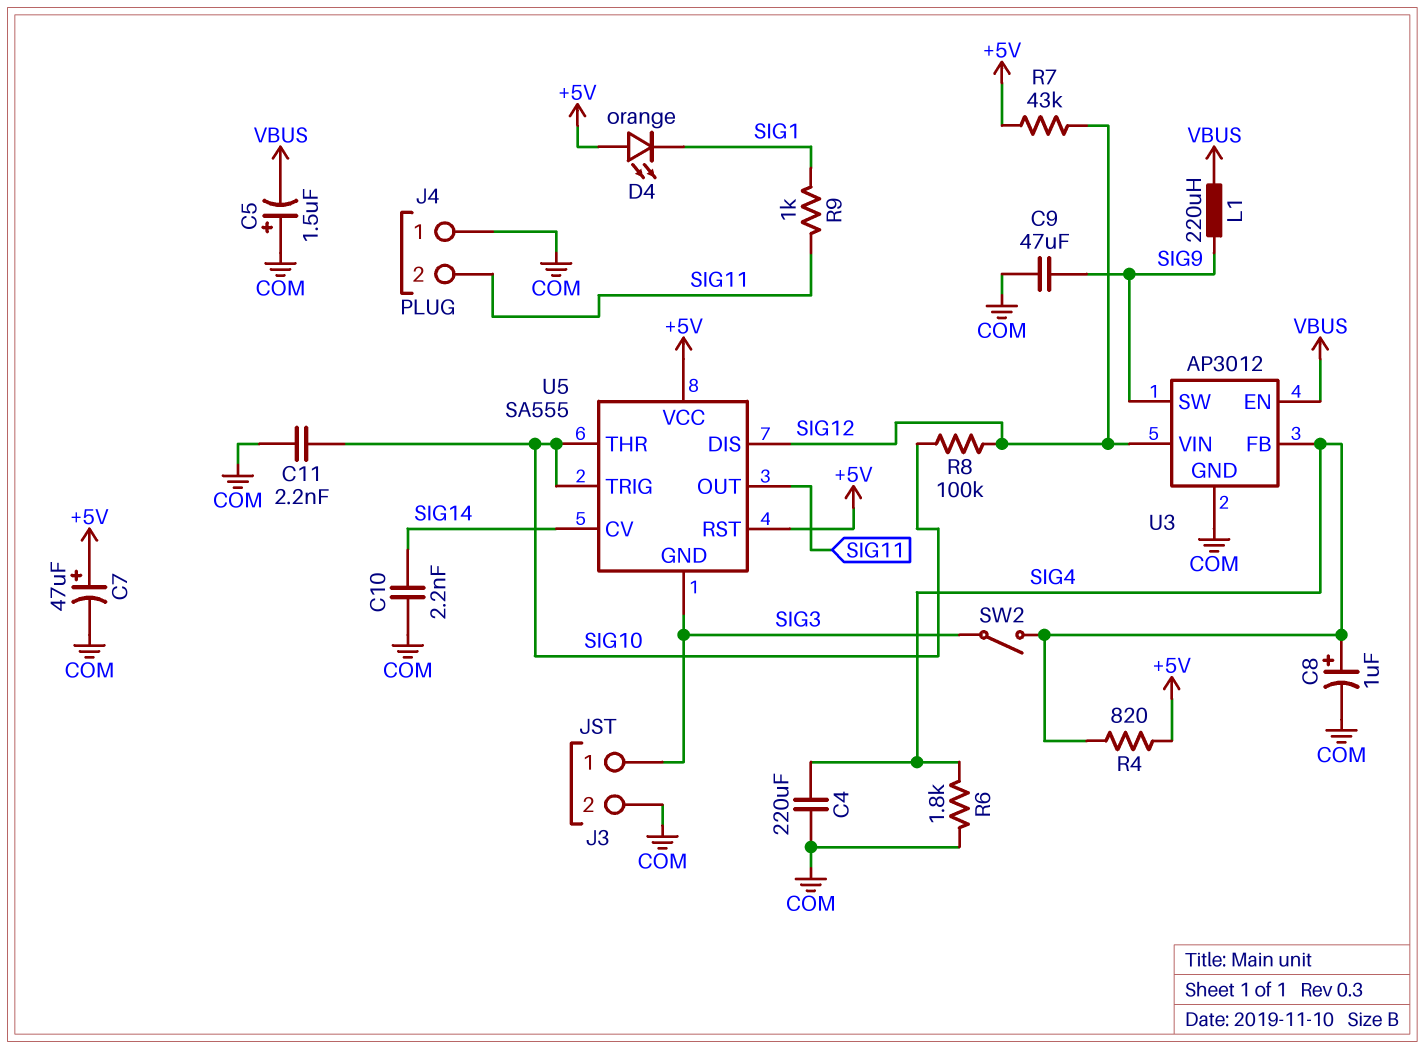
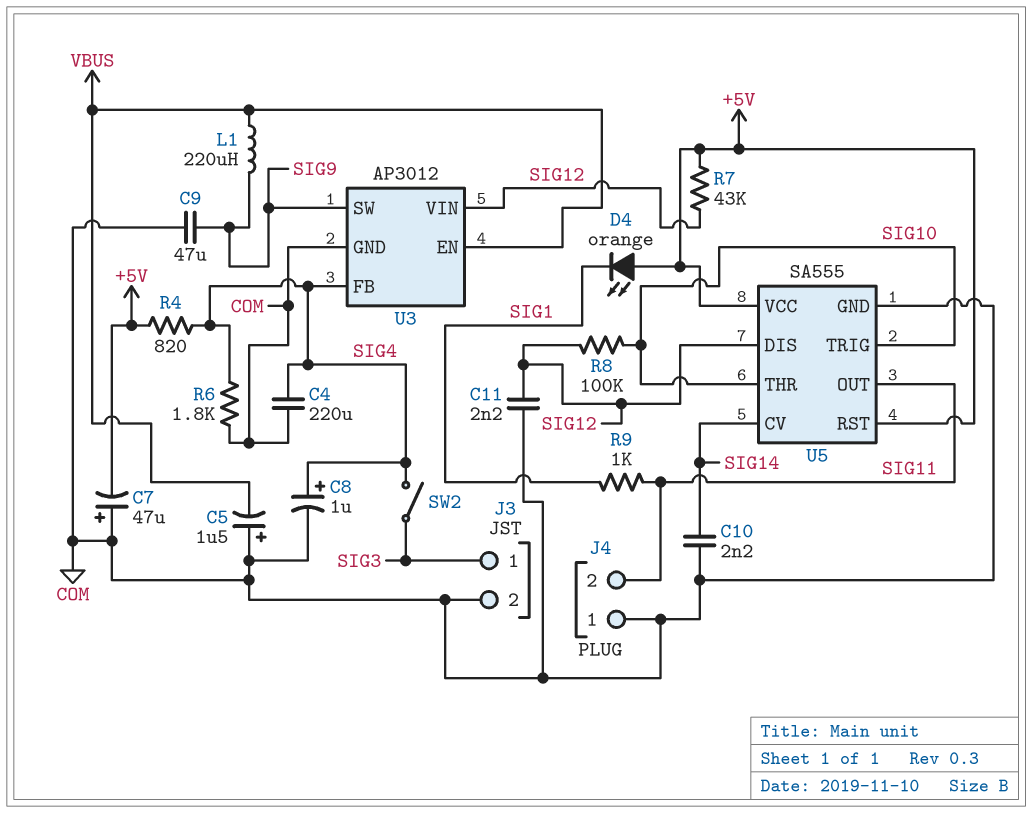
C7: 47uF (plus +5V, minus COM) -> 47uF (plus COM, minus +5V)
C11: 2.2nF (COM, SIG10) -> 2.2nF (COM, SIG12)
U5 pin GND: SIG3 -> COM

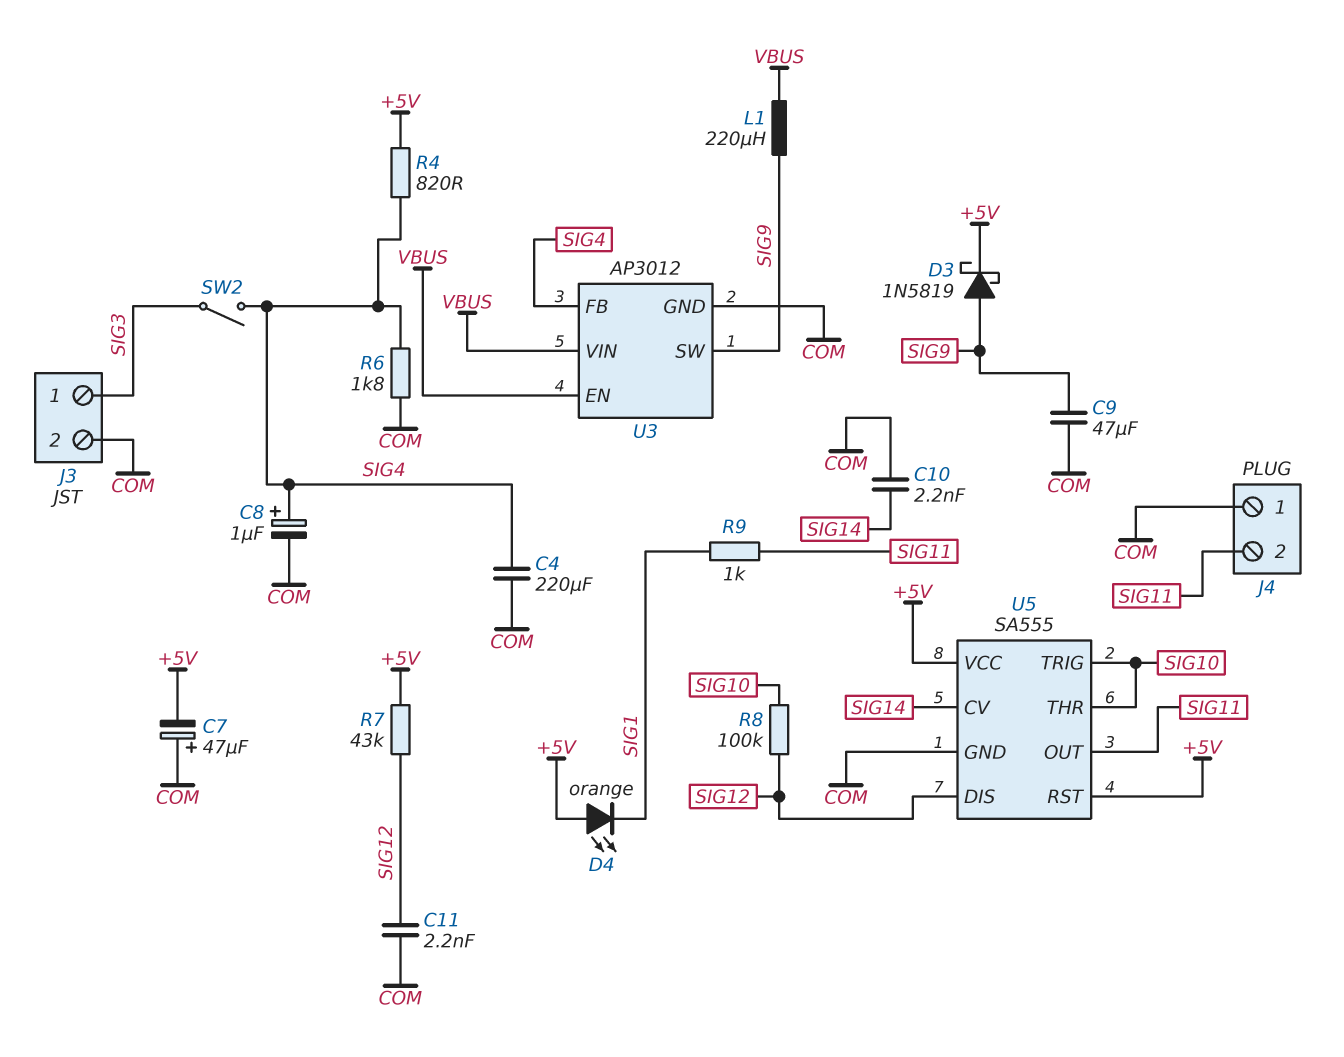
C5: 1.5uF (plus COM, minus VBUS) -> none
D3: none -> schottky 1N5819 (A SIG9, K +5V)
U3 pin VIN: SIG12 -> VBUS

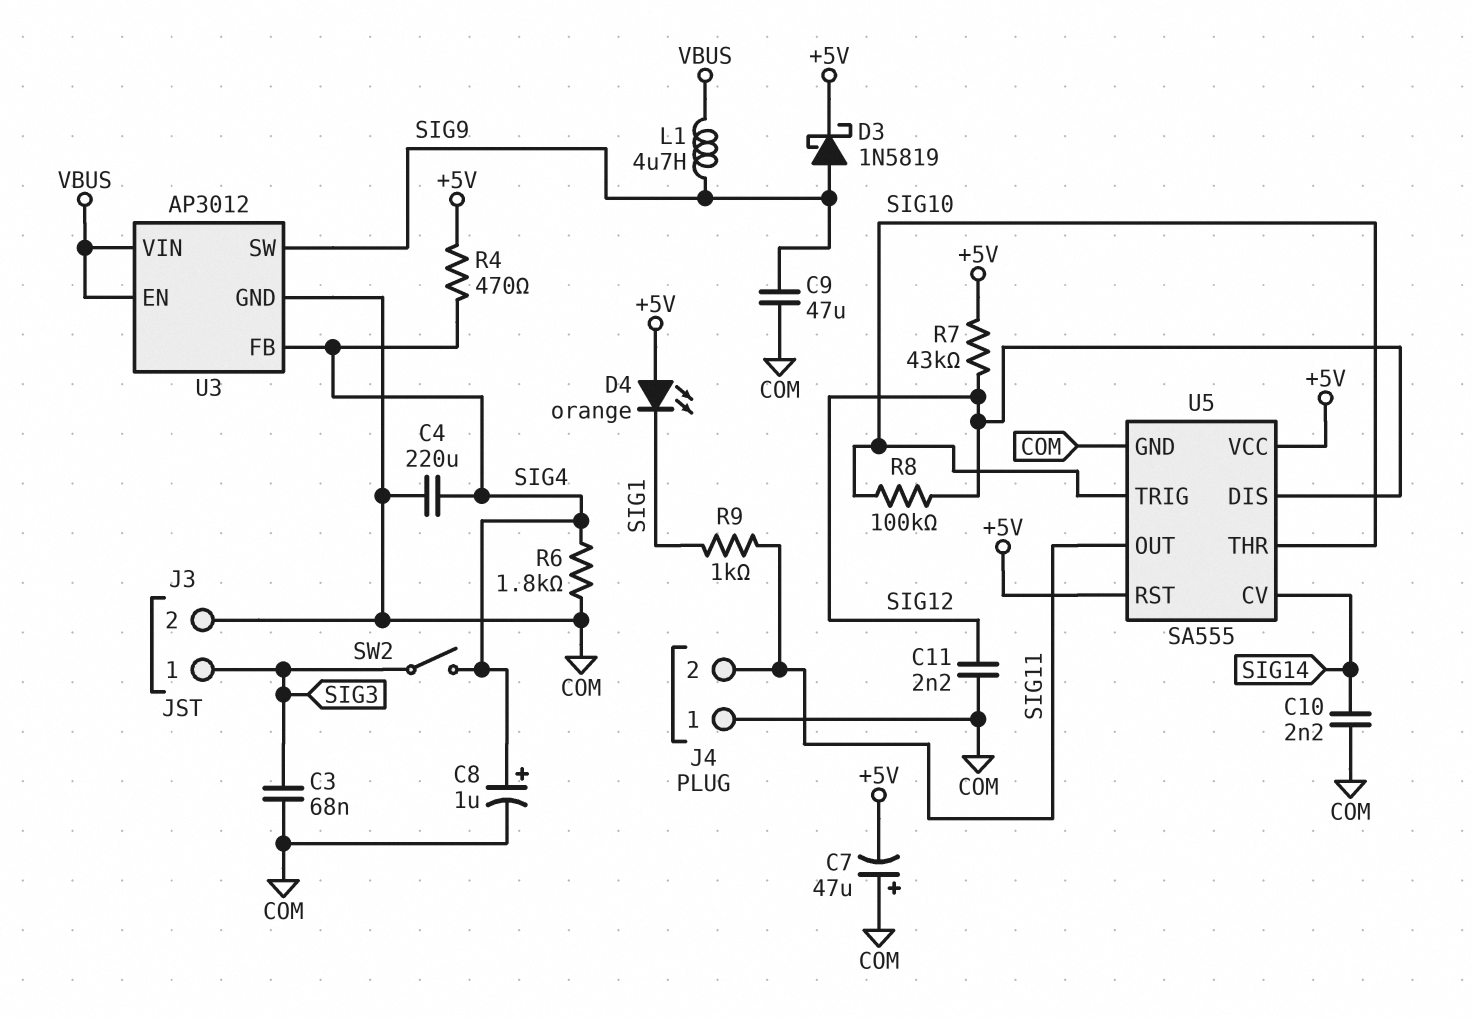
C3: none -> 68nF (COM, SIG3)
L1: 220uH (SIG9, VBUS) -> 4.7uH (SIG9, VBUS)
R4: 820 (+5V, SIG4) -> 470 (+5V, SIG4)

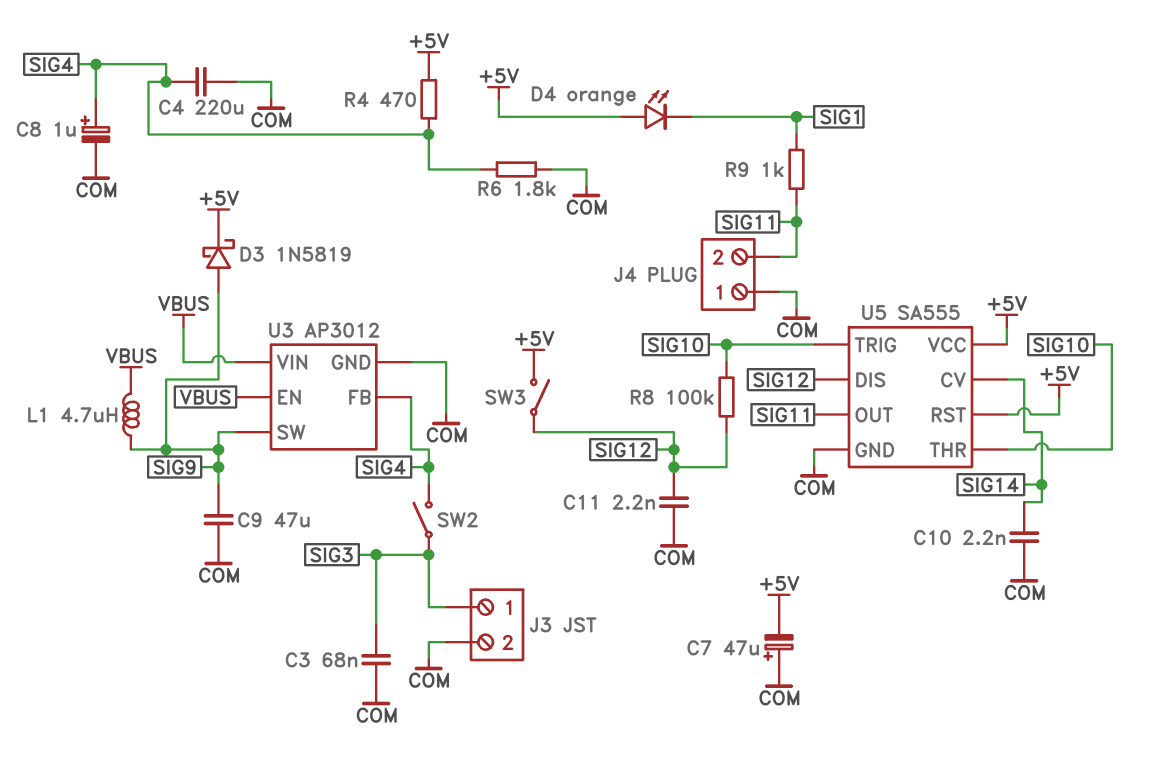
R7: 43k (+5V, SIG12) -> none
SW3: none -> switch (+5V, SIG12)

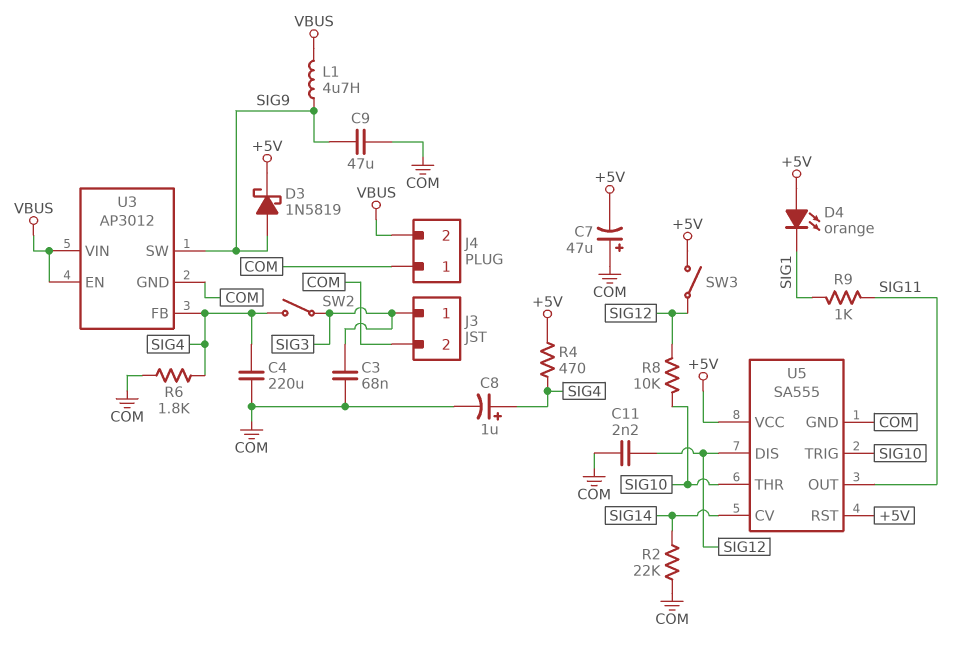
C10: 2.2nF (COM, SIG14) -> none
J4 pin 2: SIG11 -> VBUS
R2: none -> 22k (COM, SIG14)
R8: 100k (SIG10, SIG12) -> 10k (SIG10, SIG12)

